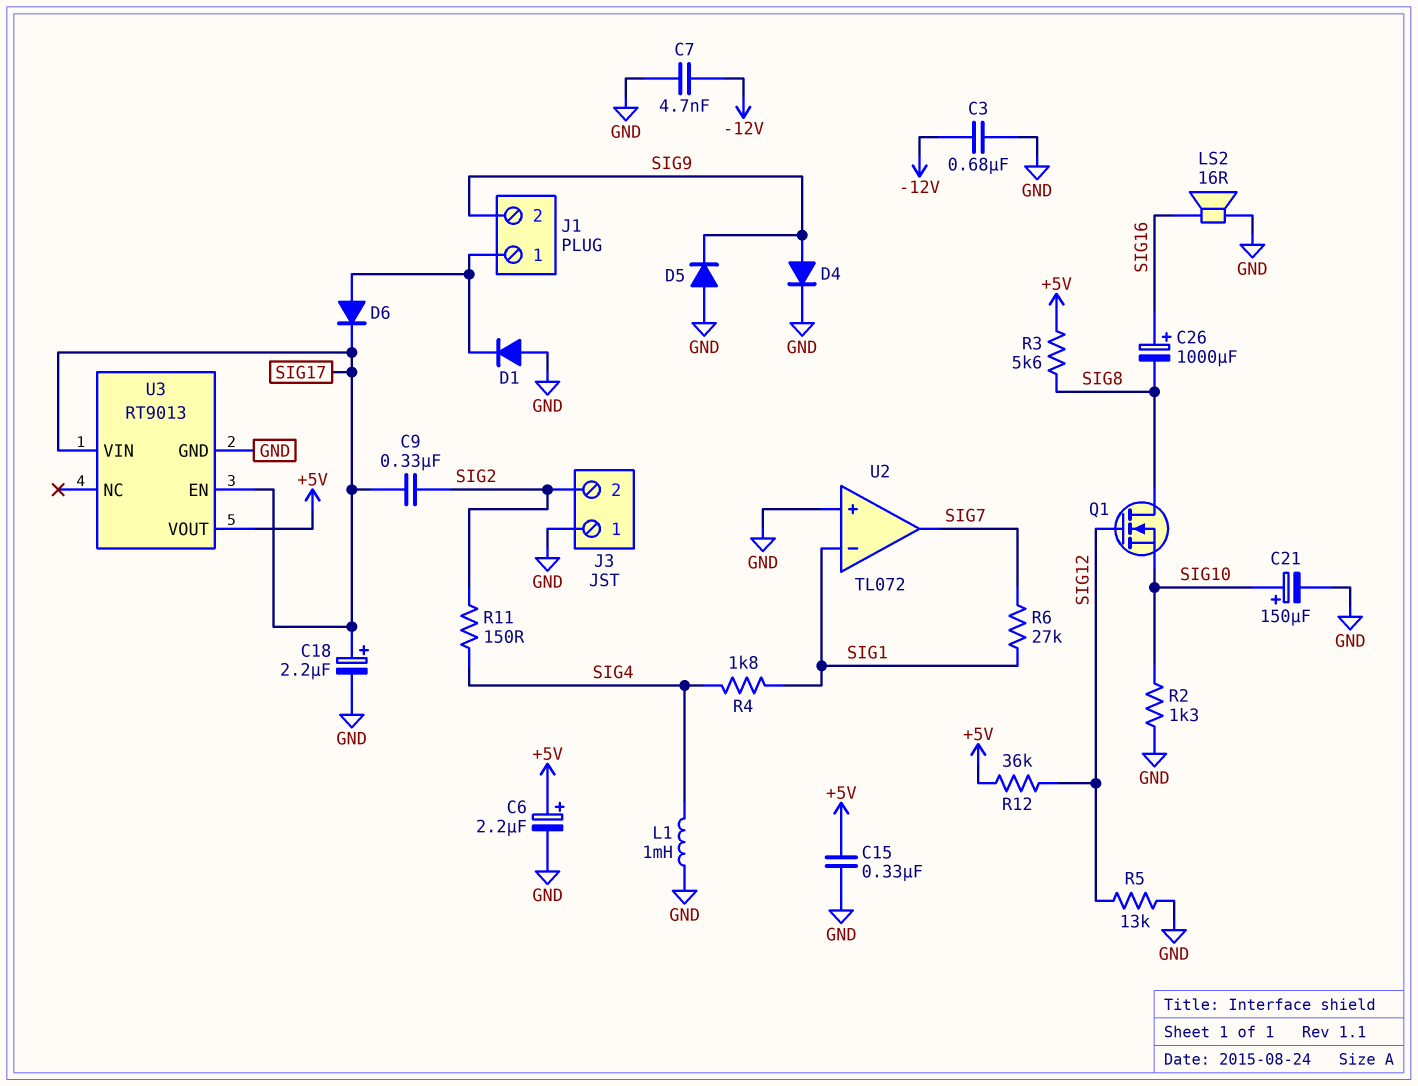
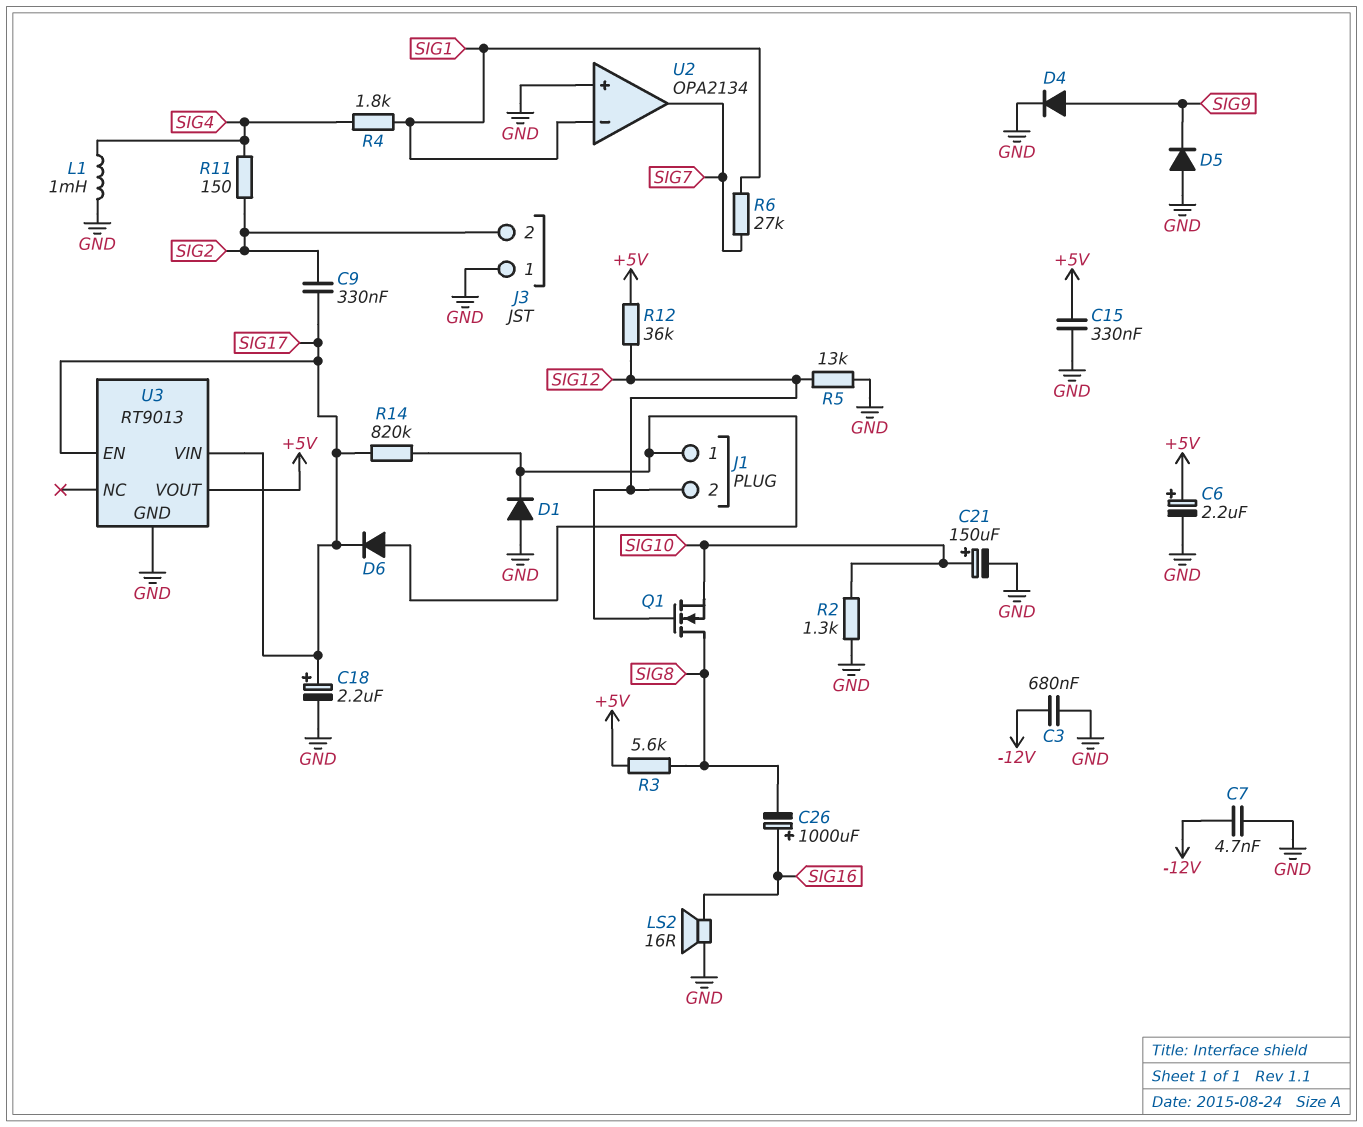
J1 pin 2: SIG9 -> SIG12
R14: none -> 820k (J1/1, SIG17)
U2: TL072 -> OPA2134

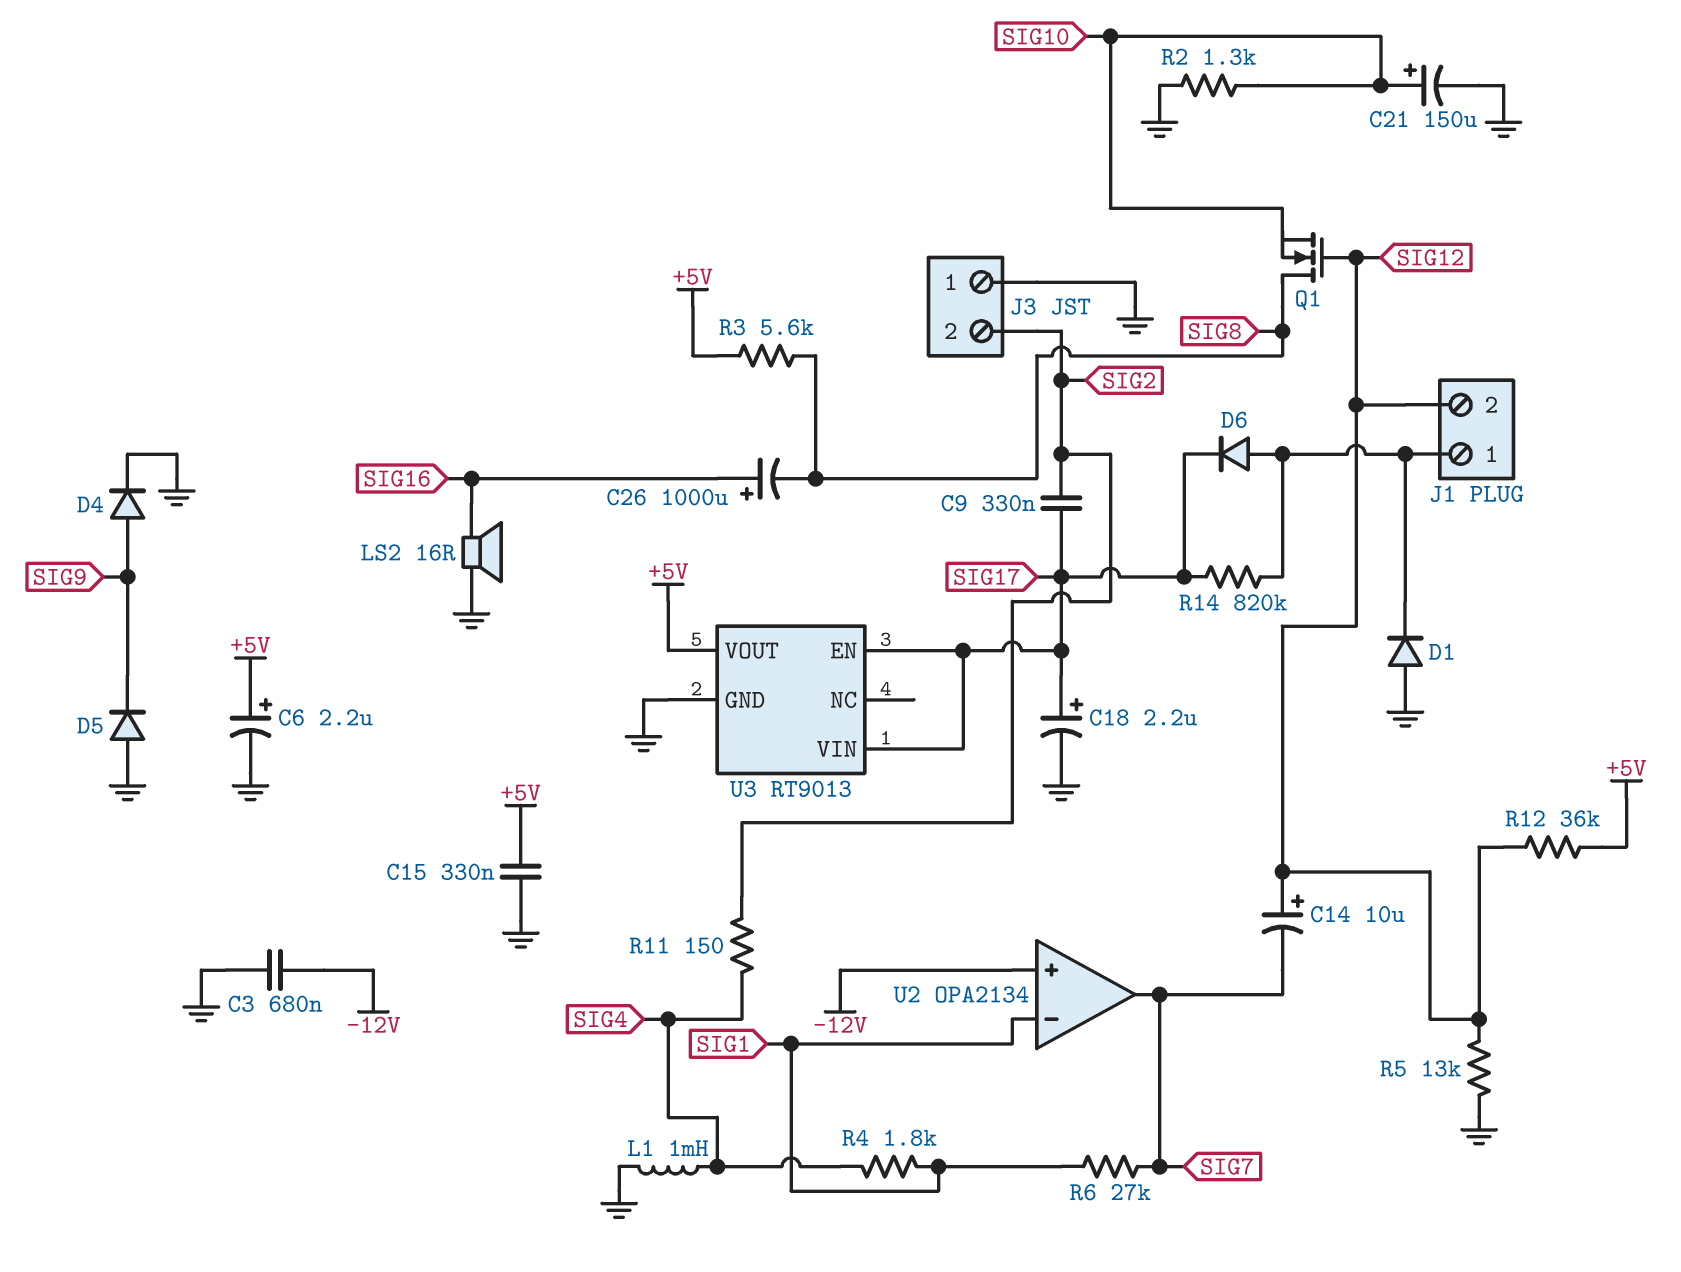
C7: 4.7nF (-12V, GND) -> none
C14: none -> 10uF (plus SIG12, minus SIG7)
U2 pin in+: GND -> -12V

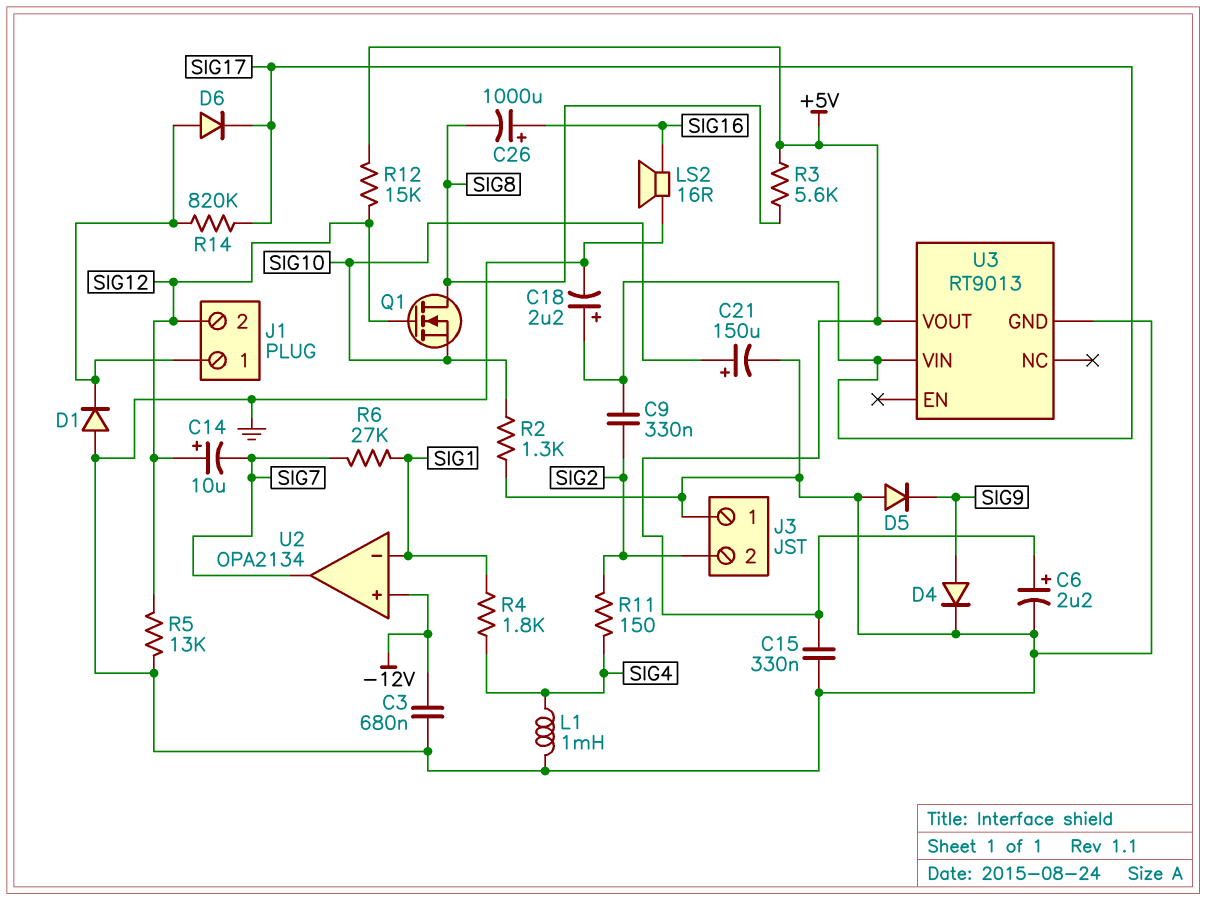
R12: 36k (+5V, SIG12) -> 15k (+5V, SIG12)
U3 pin EN: SIG17 -> none

